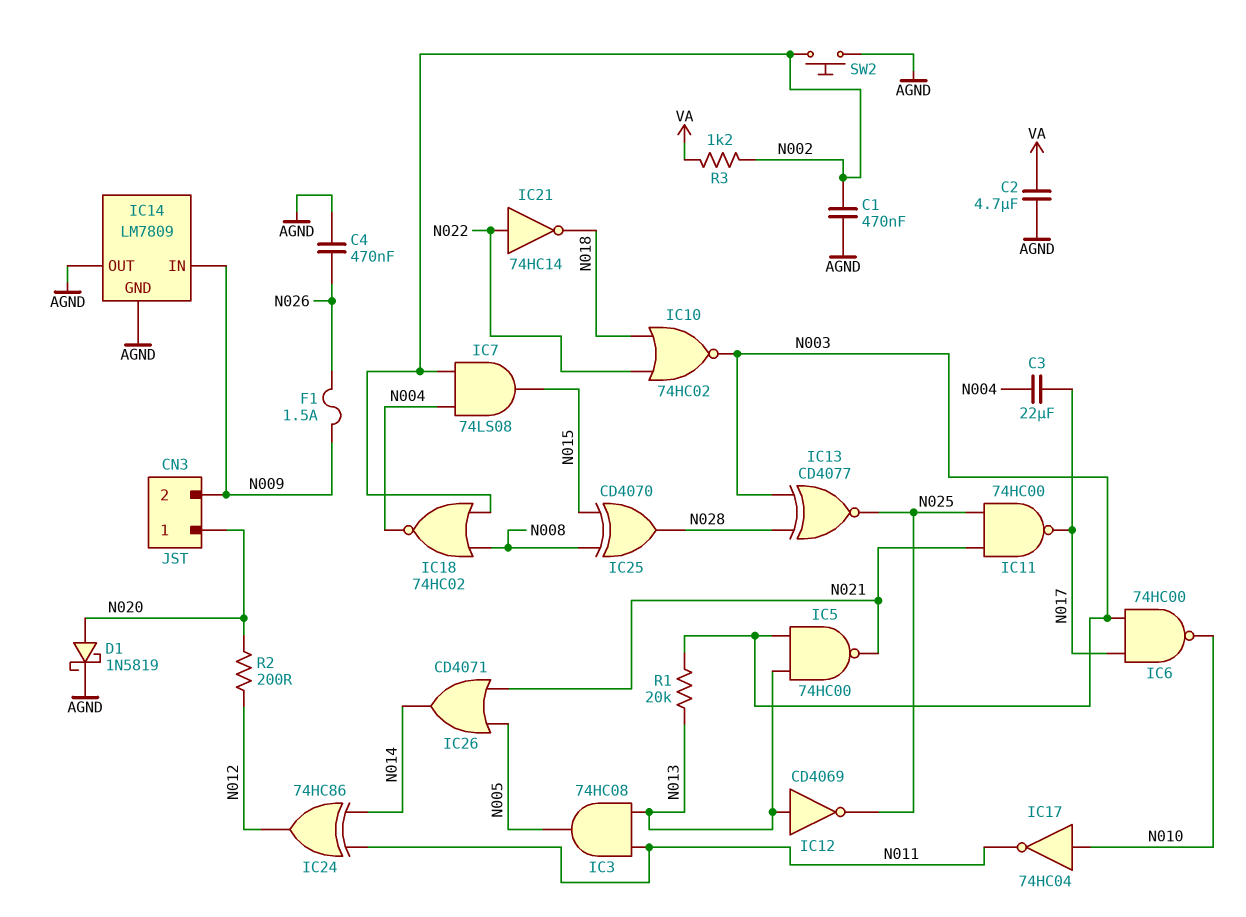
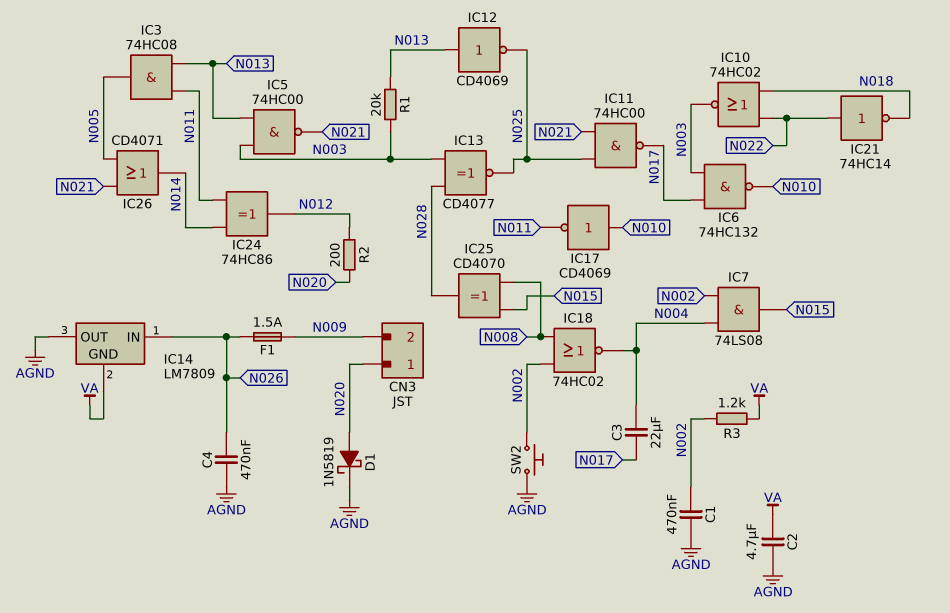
IC6: NAND 74HC00 (in N003, in N017, out N010) -> NAND 74HC132 (in N003, in N017, out N010)
IC14 pin GND: AGND -> VA
IC14 pin IN: N009 -> N026
IC17: NOT 74HC04 (in N010, out N011) -> NOT CD4069 (in N010, out N011)

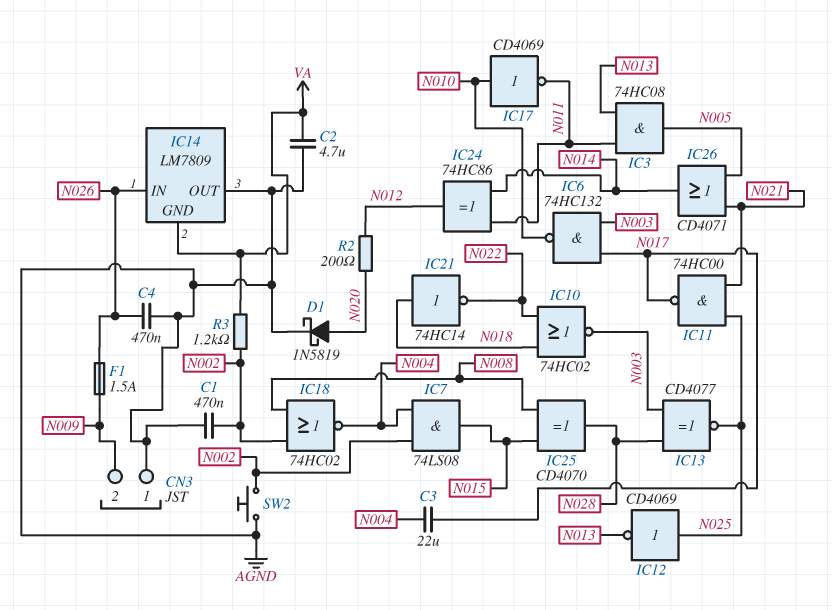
CN3 pin 1: N020 -> AGND
IC5: NAND 74HC00 (in N003, in N013, out N021) -> none
IC12: NOT CD4069 (in N013, out N025) -> NOT CD4069 (in N025, out N013)
IC21: NOT 74HC14 (in N022, out N018) -> NOT 74HC14 (in N018, out N022)
R1: 20k (N003, N013) -> none

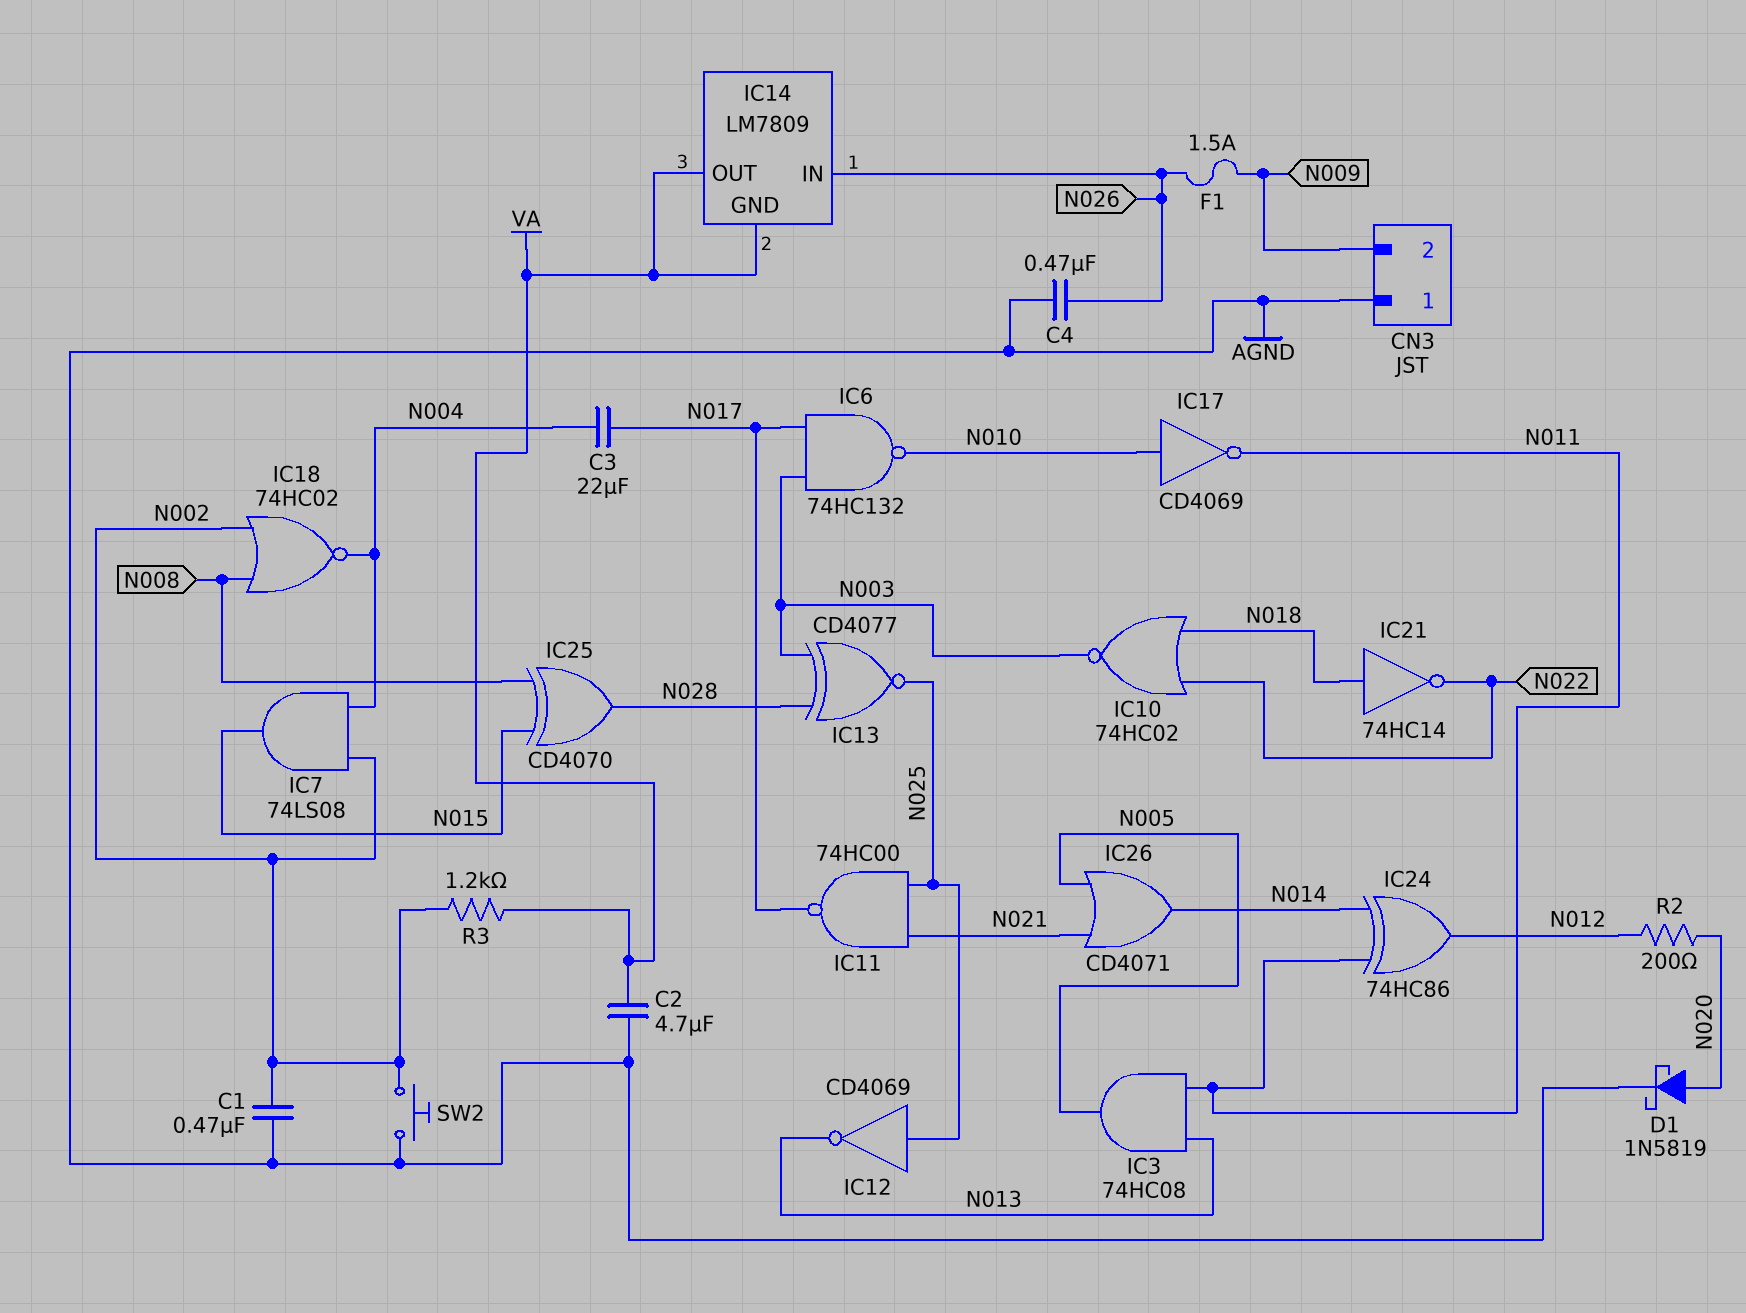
IC14 pin OUT: AGND -> VA

